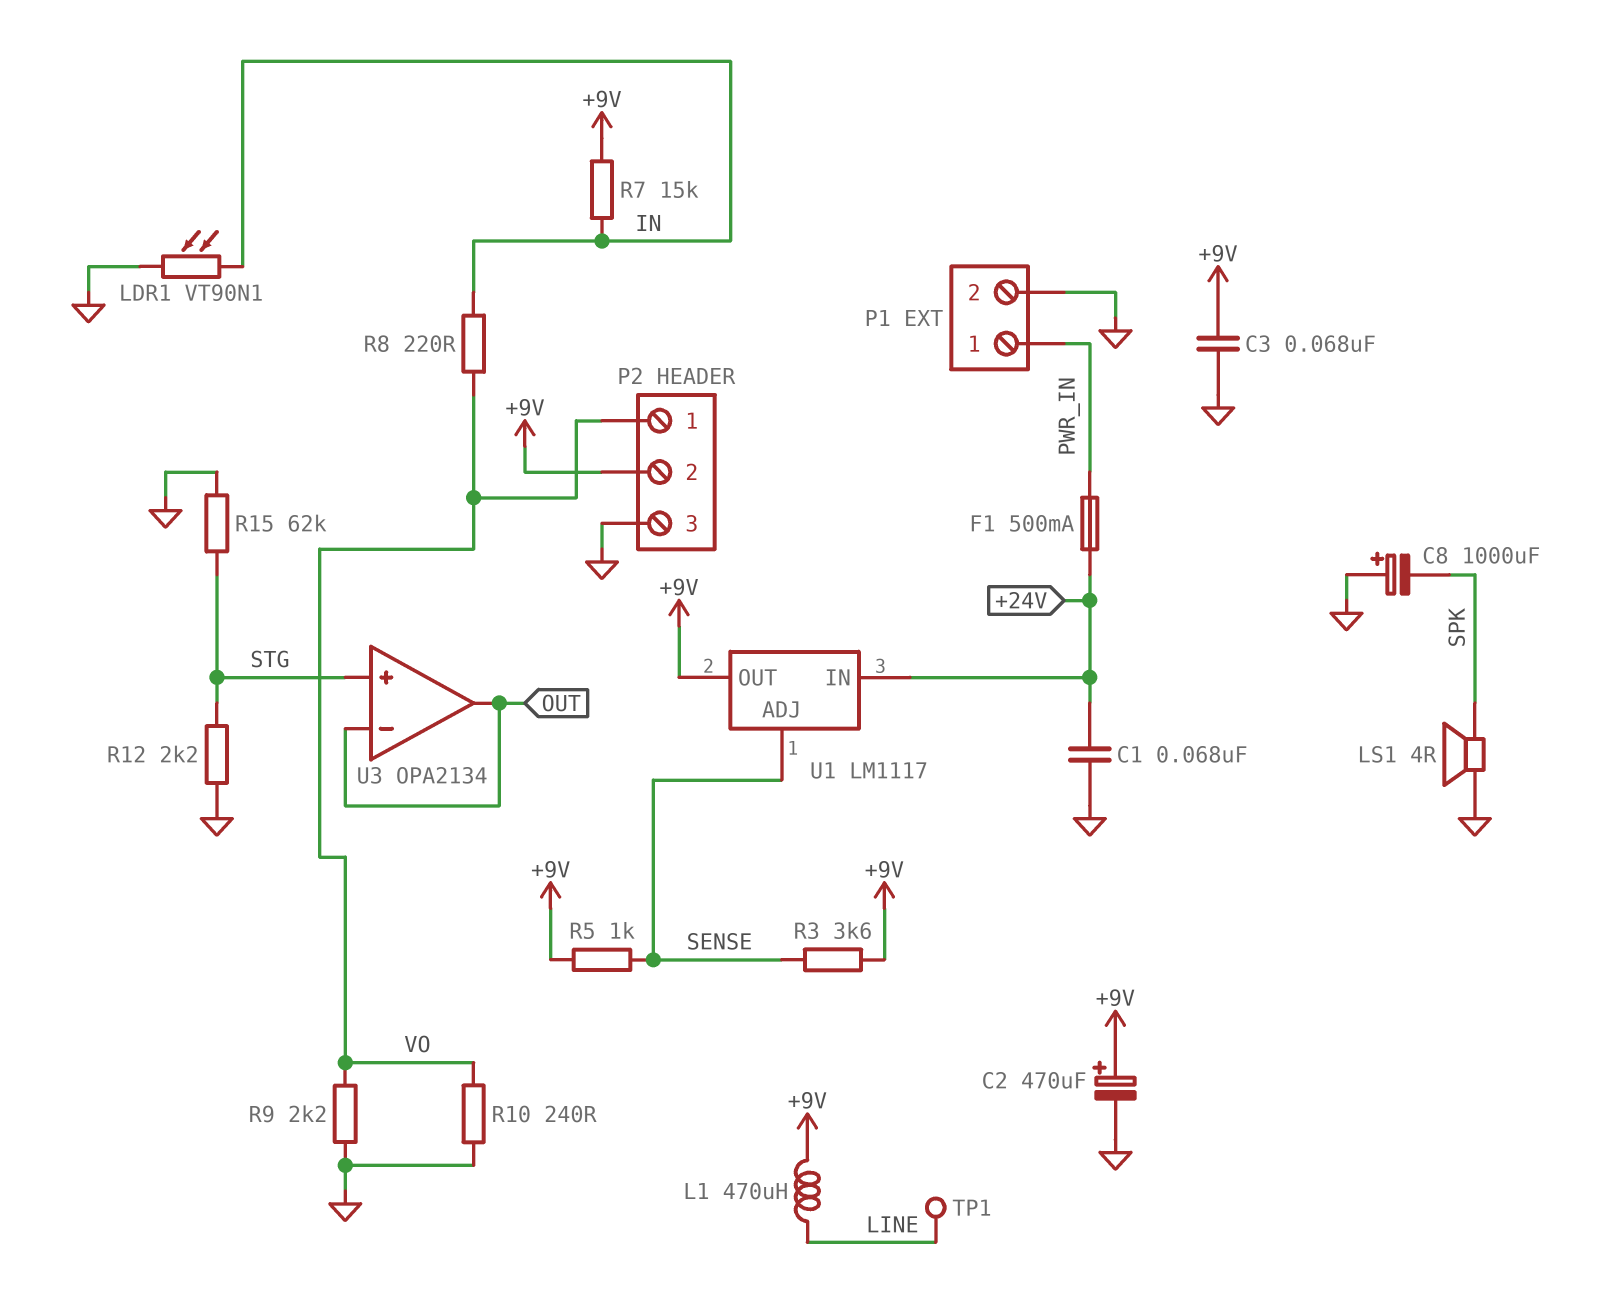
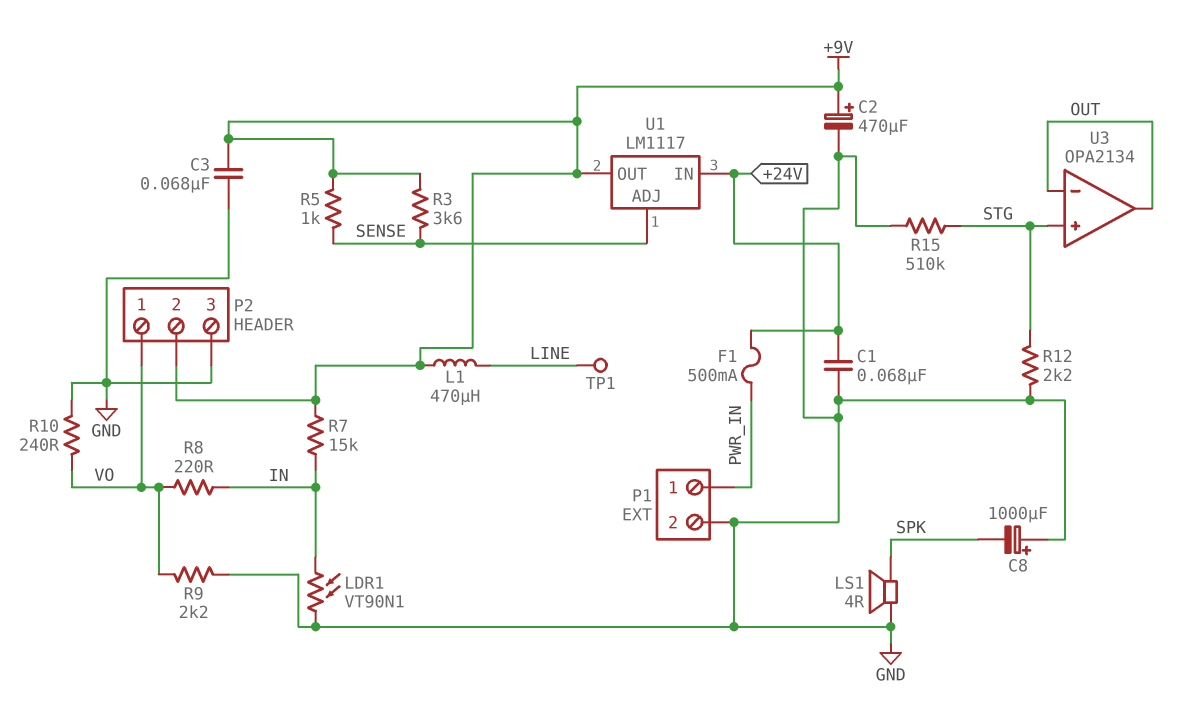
R15: 62k (GND, STG) -> 510k (GND, STG)

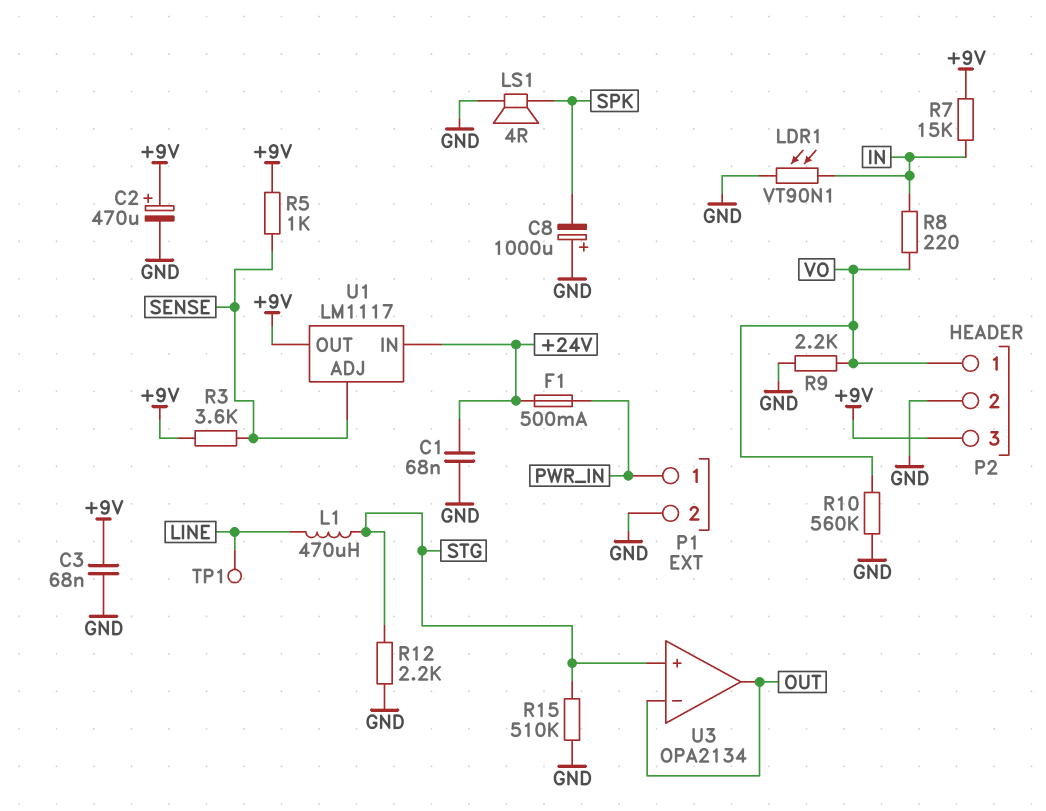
L1: 470uH (+9V, LINE) -> 470uH (LINE, STG)
P2 pin 2: +9V -> GND
P2 pin 3: GND -> +9V
R10: 240 (GND, VO) -> 560k (GND, VO)

